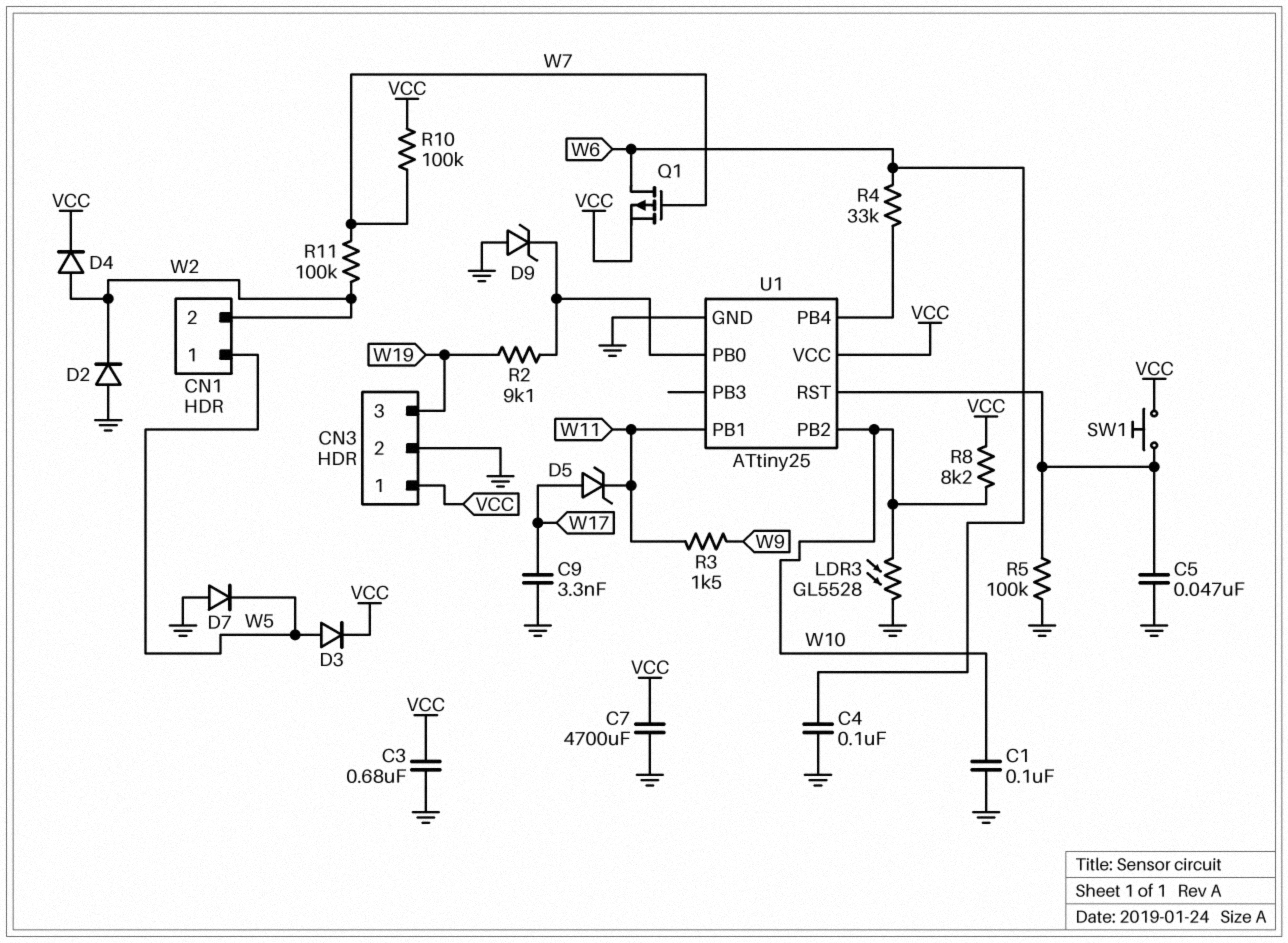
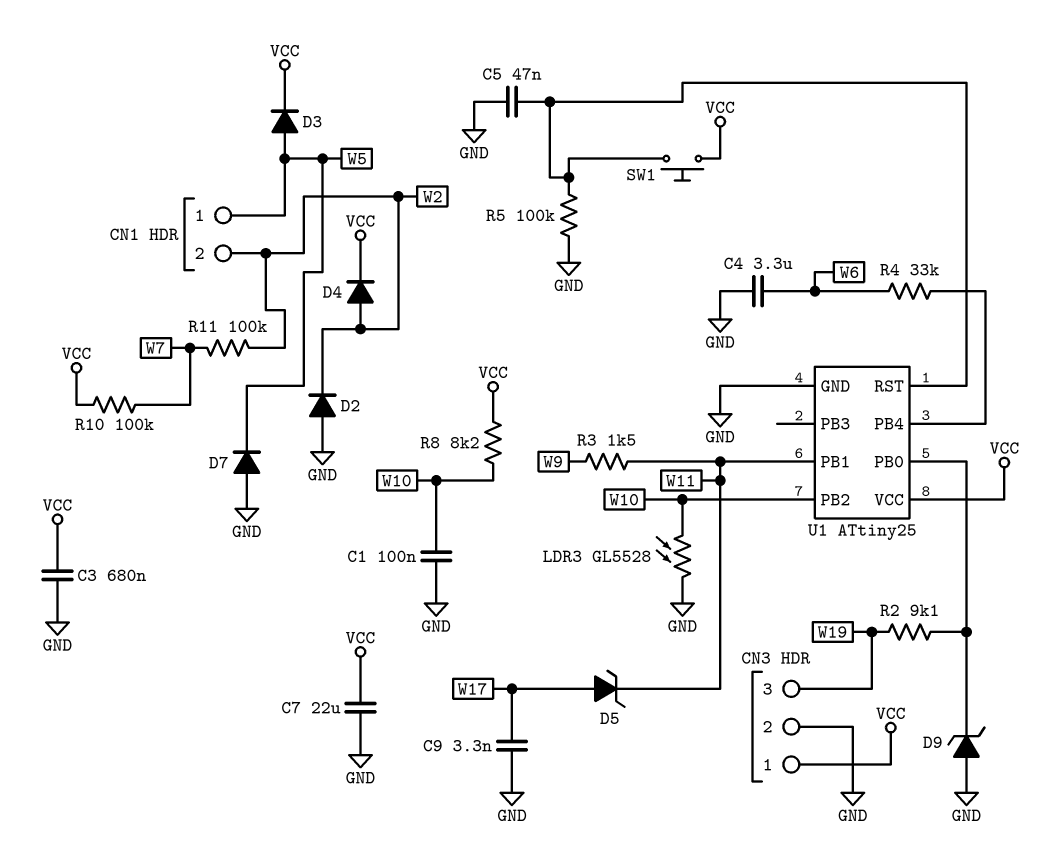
C4: 100nF (GND, W6) -> 3.3uF (GND, W6)
C7: 4700uF (GND, VCC) -> 22uF (GND, VCC)
Q1: PMOS (G W7, D W6, S VCC) -> none

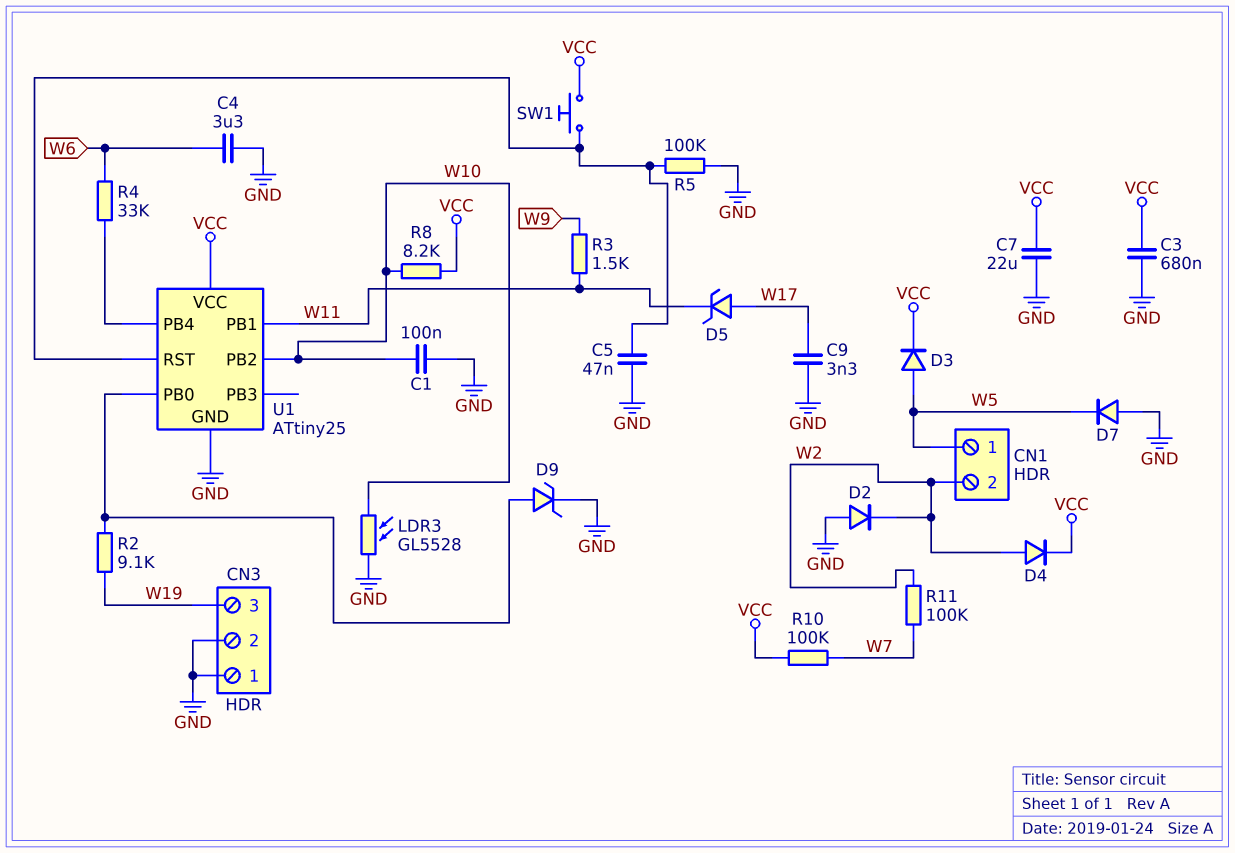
CN3 pin 1: VCC -> GND
D9: zener (A GND, K U1/PB0) -> zener (A U1/PB0, K GND)

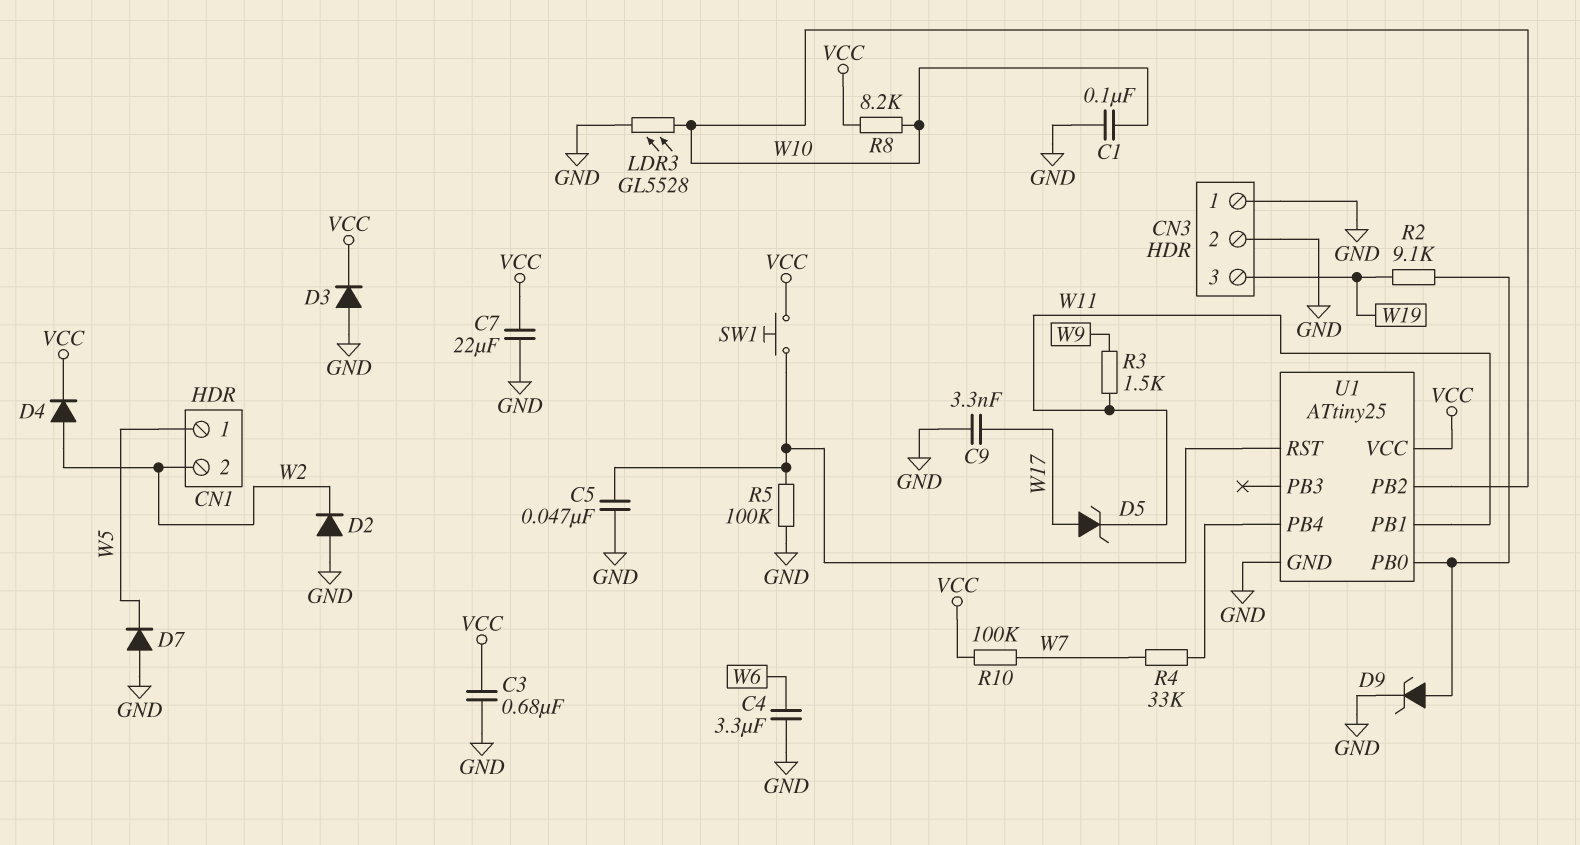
D3: diode (A W5, K VCC) -> diode (A GND, K VCC)
R4: 33k (U1/PB4, W6) -> 33k (U1/PB4, W7)
R11: 100k (W2, W7) -> none

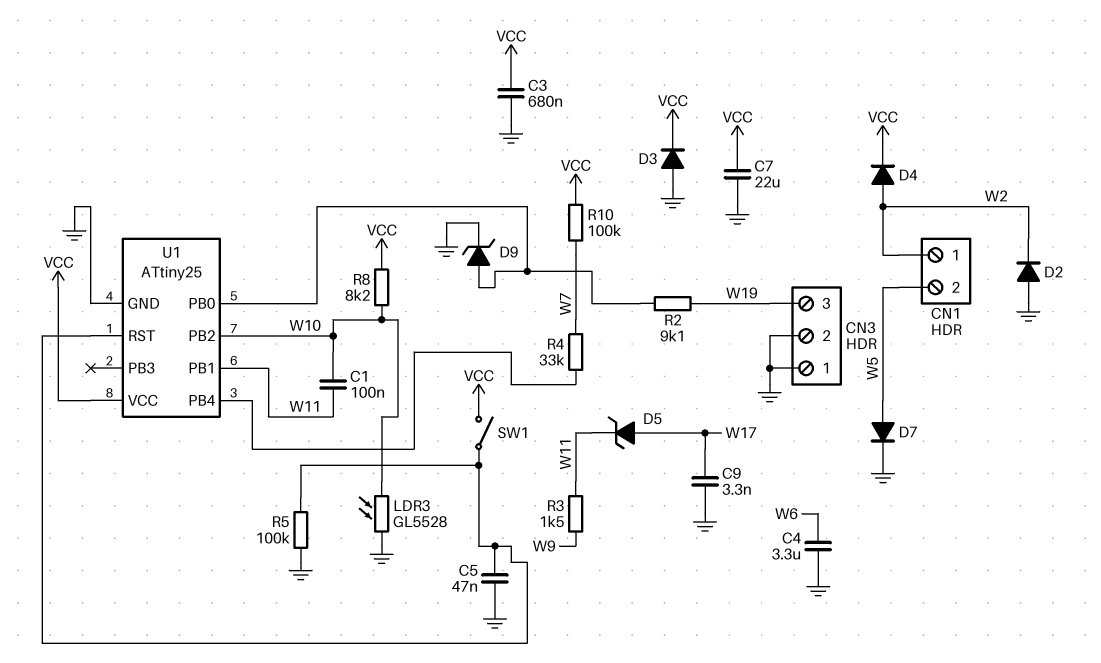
C1: 100nF (GND, W10) -> 100nF (W10, W11)
CN1 pin 1: W5 -> W2
CN1 pin 2: W2 -> W5
D7: diode (A GND, K W5) -> diode (A W5, K GND)
SW1: button (U1/RST, VCC) -> switch (U1/RST, VCC)

